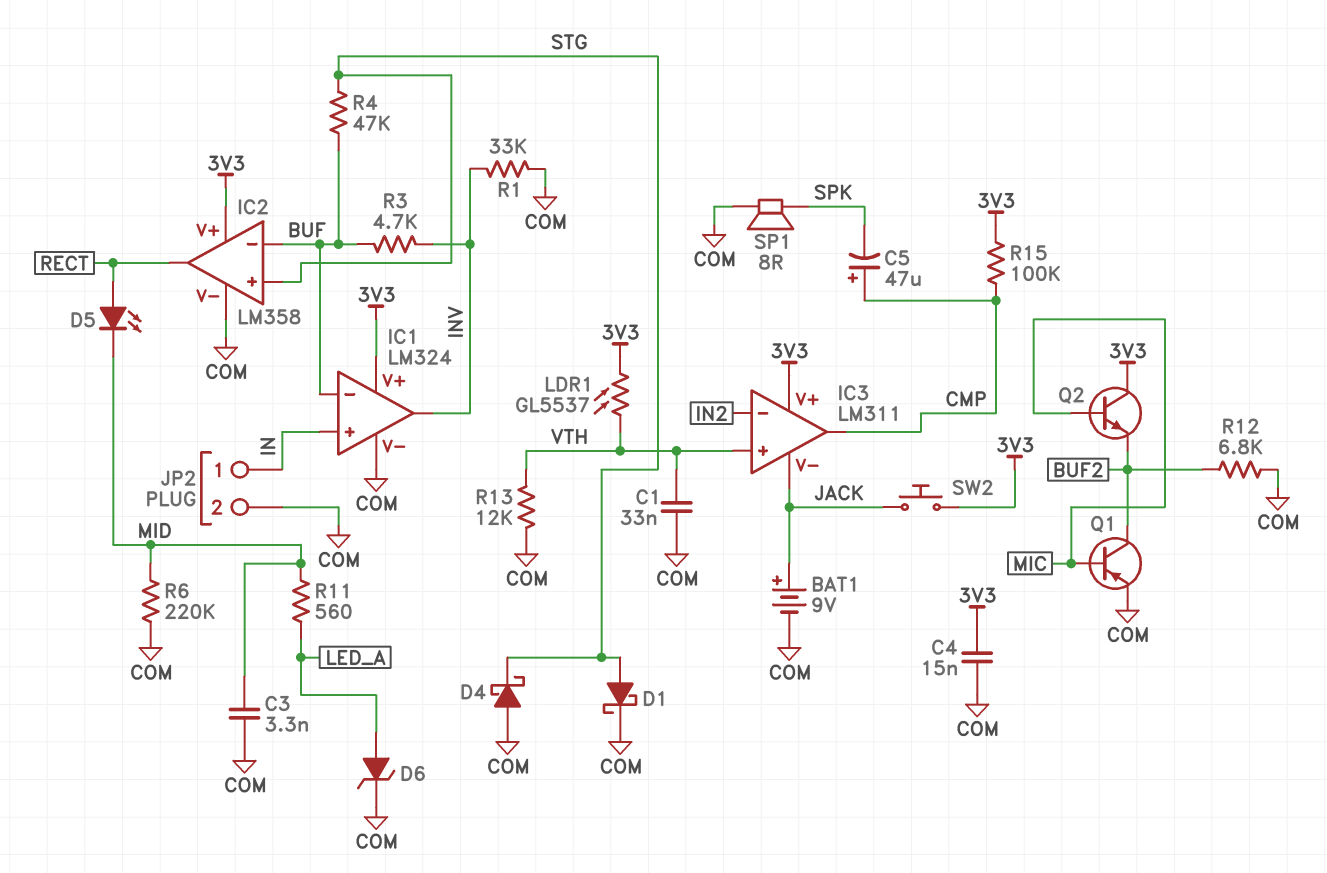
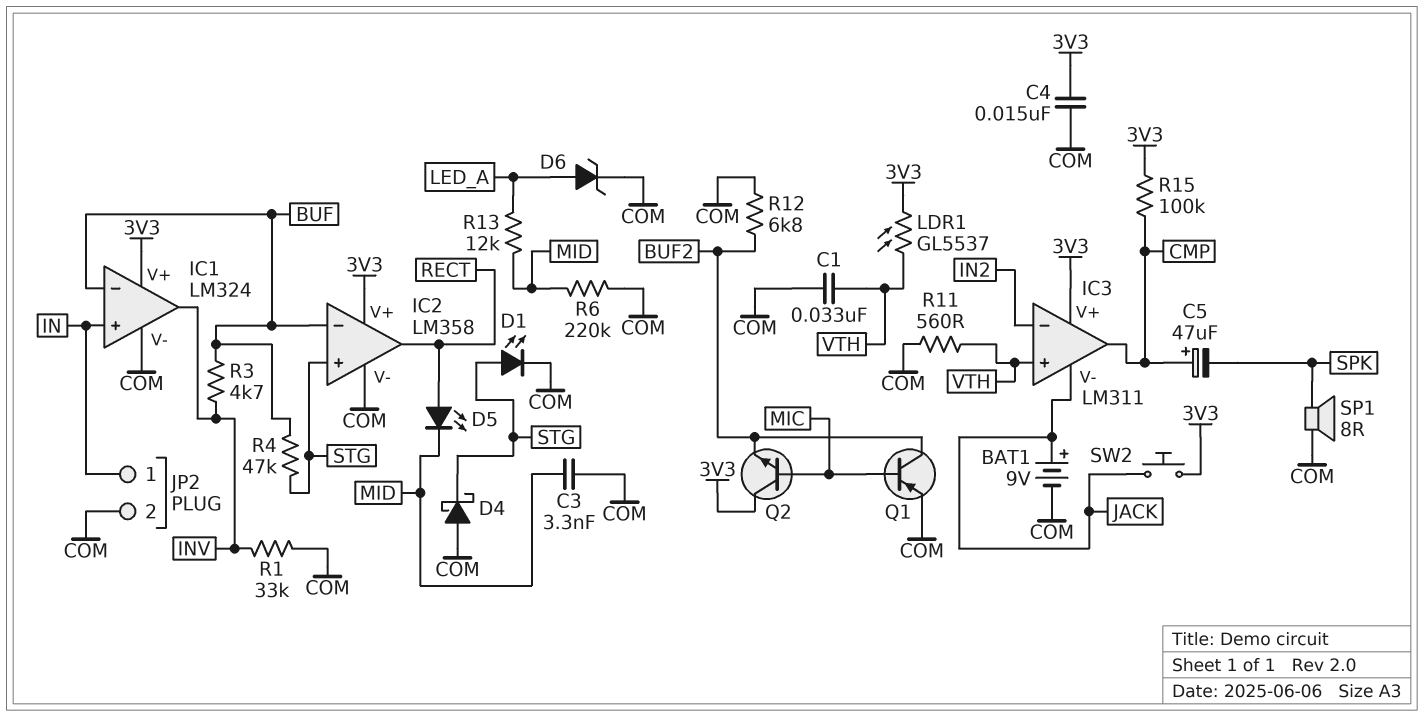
D1: schottky (A STG, K COM) -> LED (A STG, K COM)
R11: 560 (LED_A, MID) -> 560 (COM, VTH)
R13: 12k (COM, VTH) -> 12k (LED_A, MID)

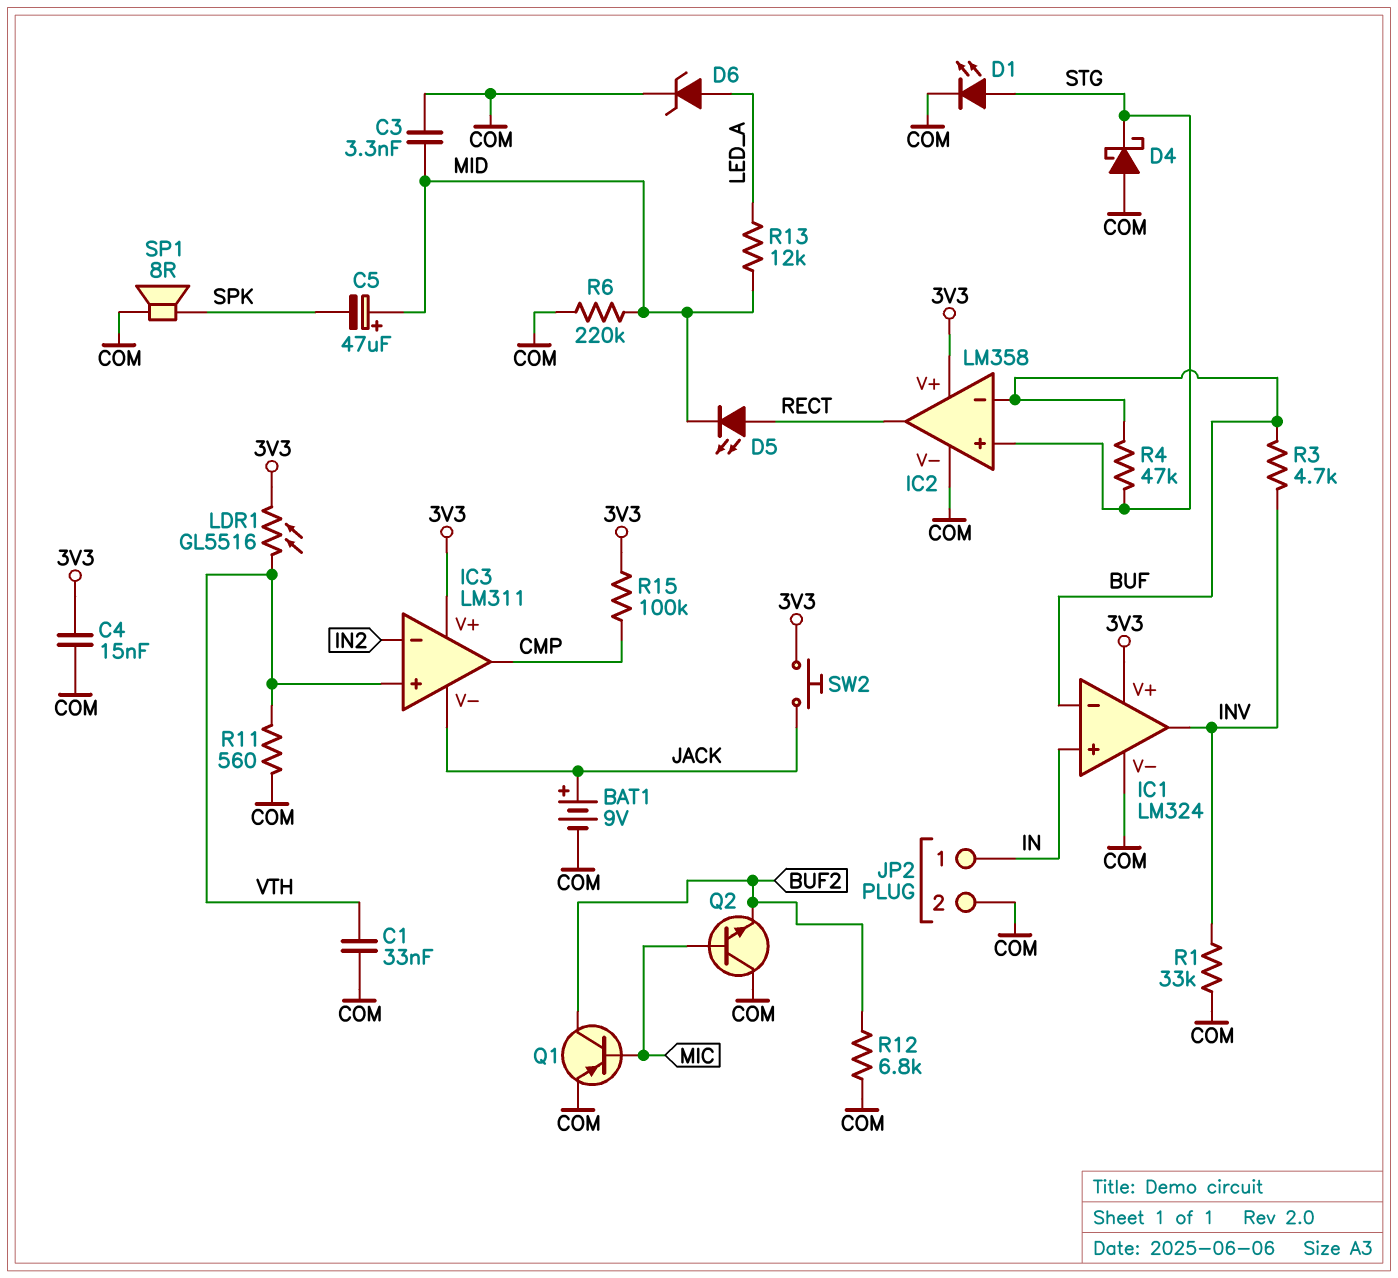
C5: 47uF (plus CMP, minus SPK) -> 47uF (plus MID, minus SPK)
LDR1: GL5537 (3V3, VTH) -> GL5516 (3V3, VTH)
Q2: NPN (B MIC, C 3V3, E BUF2) -> NPN (B MIC, C COM, E BUF2)

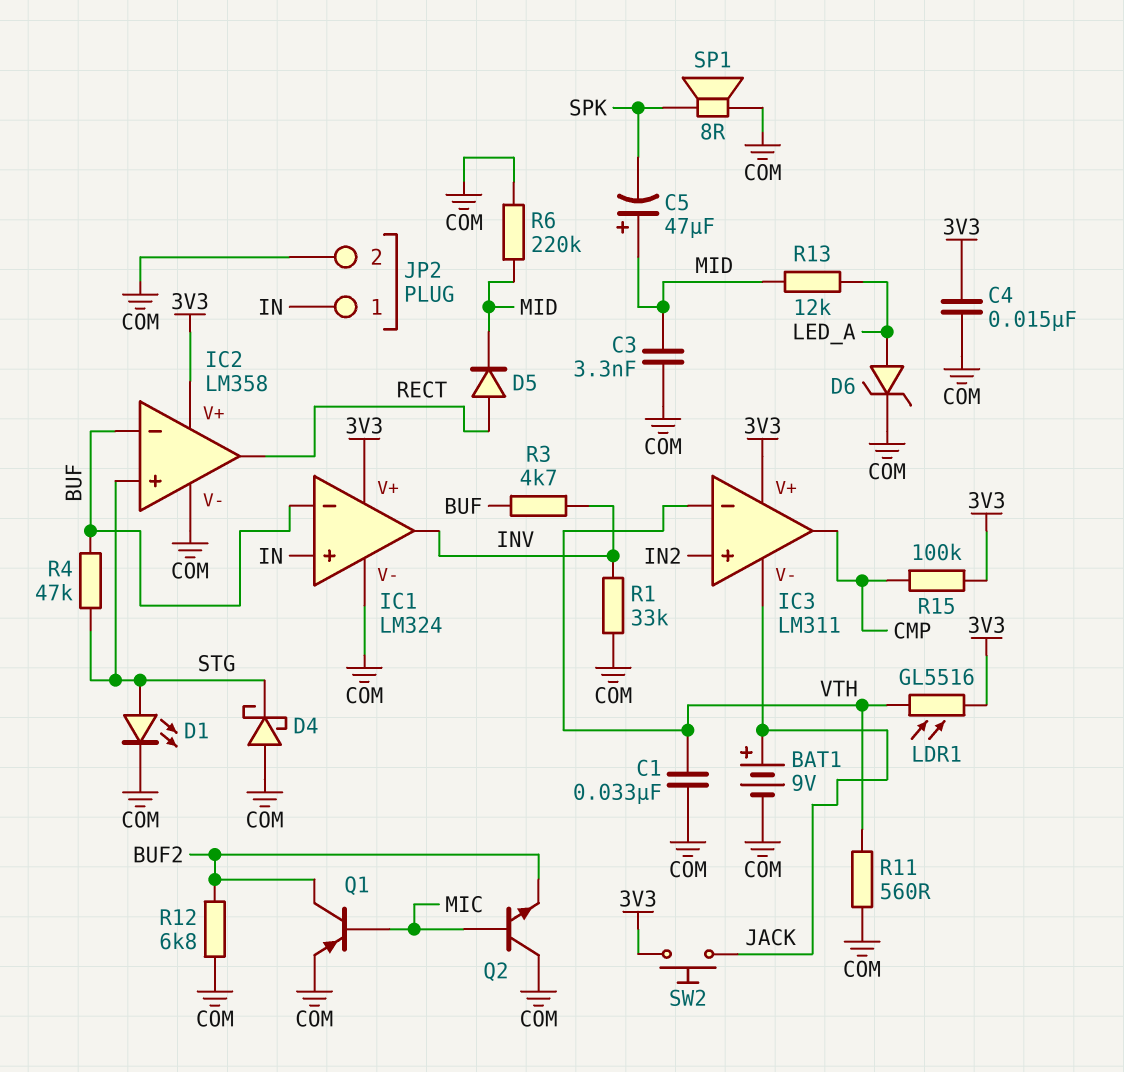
D5: LED (A RECT, K MID) -> diode (A RECT, K MID)
IC3 pin in+: VTH -> IN2
IC3 pin in-: IN2 -> VTH

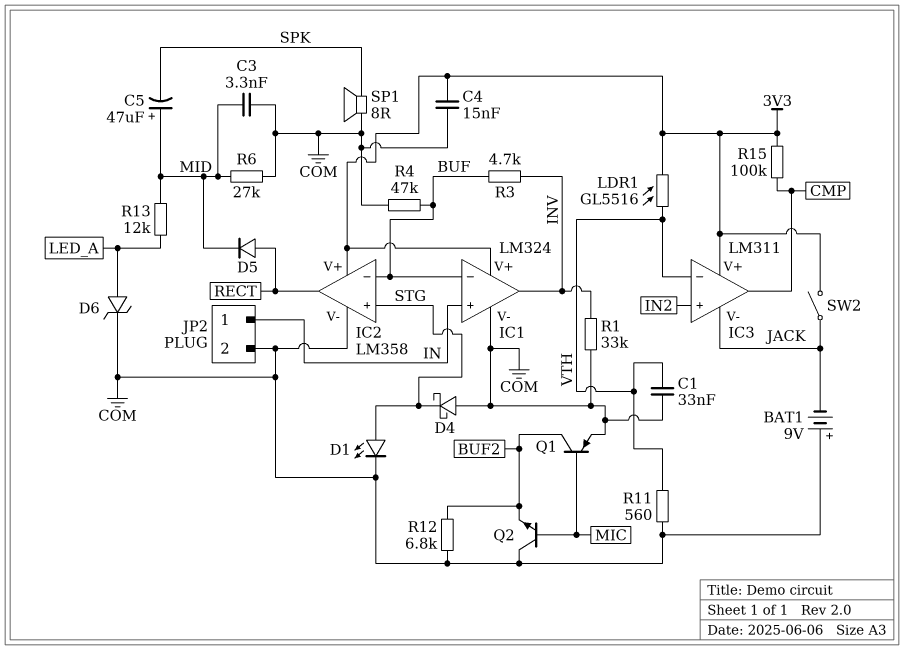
BAT1: 9V (plus JACK, minus COM) -> 9V (plus COM, minus JACK)
R4: 47k (BUF, STG) -> 47k (BUF, COM)
R6: 220k (COM, MID) -> 27k (COM, MID)
SW2: button (3V3, JACK) -> switch (3V3, JACK)

